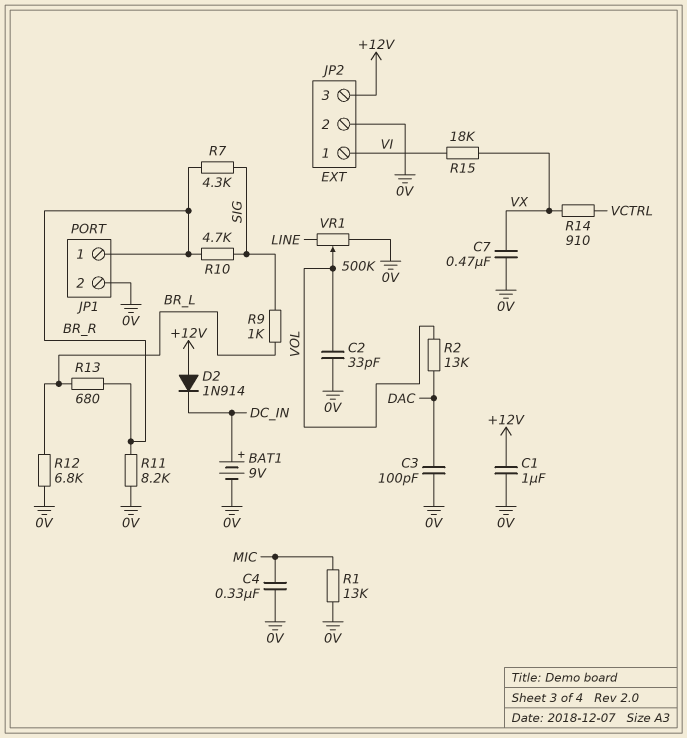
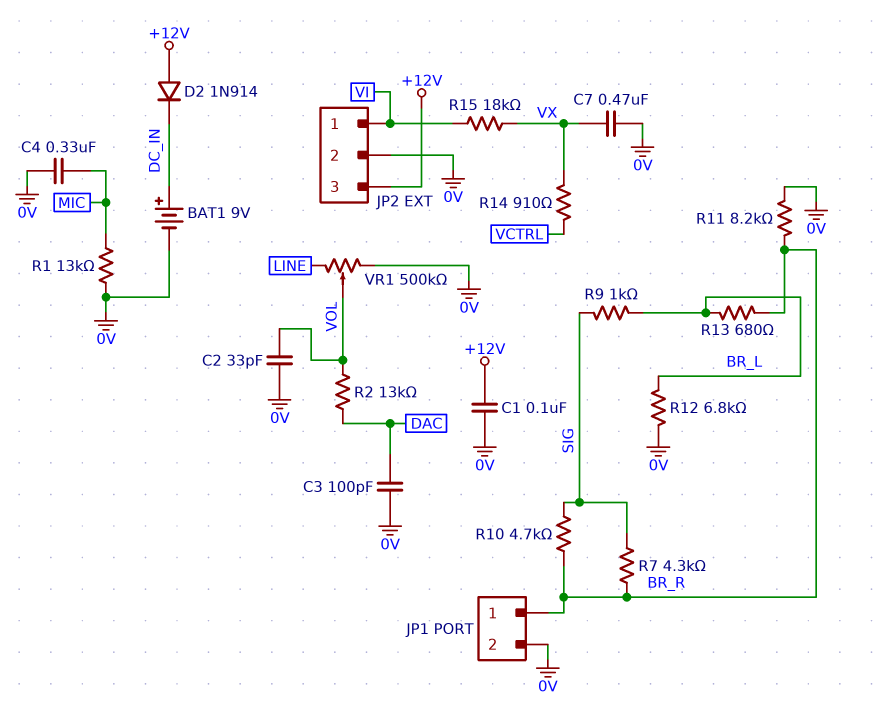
C1: 1uF (+12V, 0V) -> 100nF (+12V, 0V)

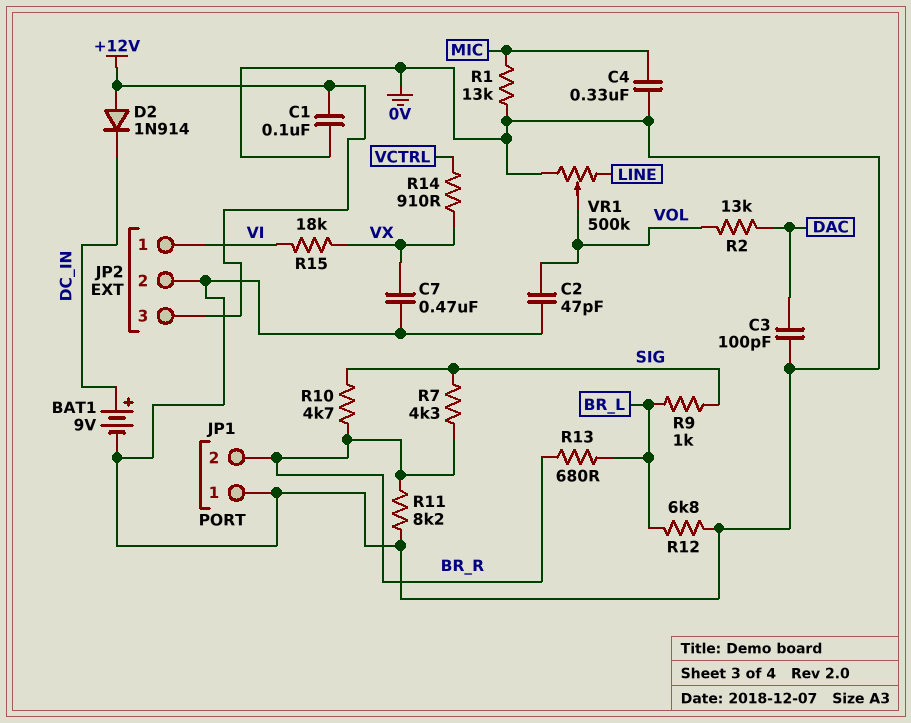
C2: 33pF (0V, VOL) -> 47pF (0V, VOL)
JP1 pin 1: BR_R -> 0V
JP1 pin 2: 0V -> BR_R

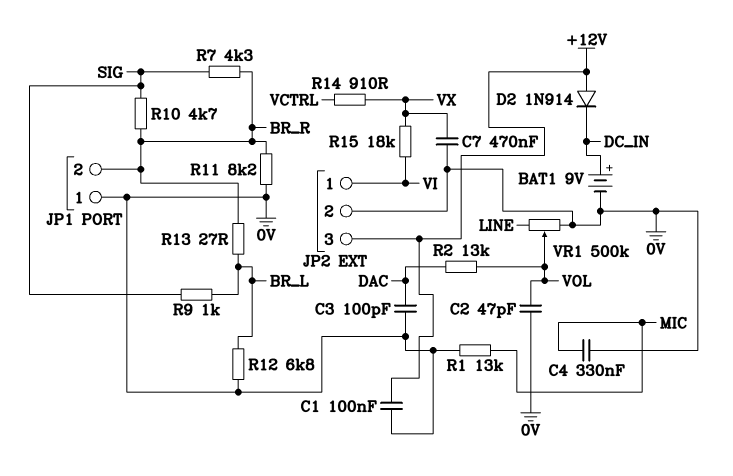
R13: 680 (BR_L, BR_R) -> 27 (BR_L, BR_R)

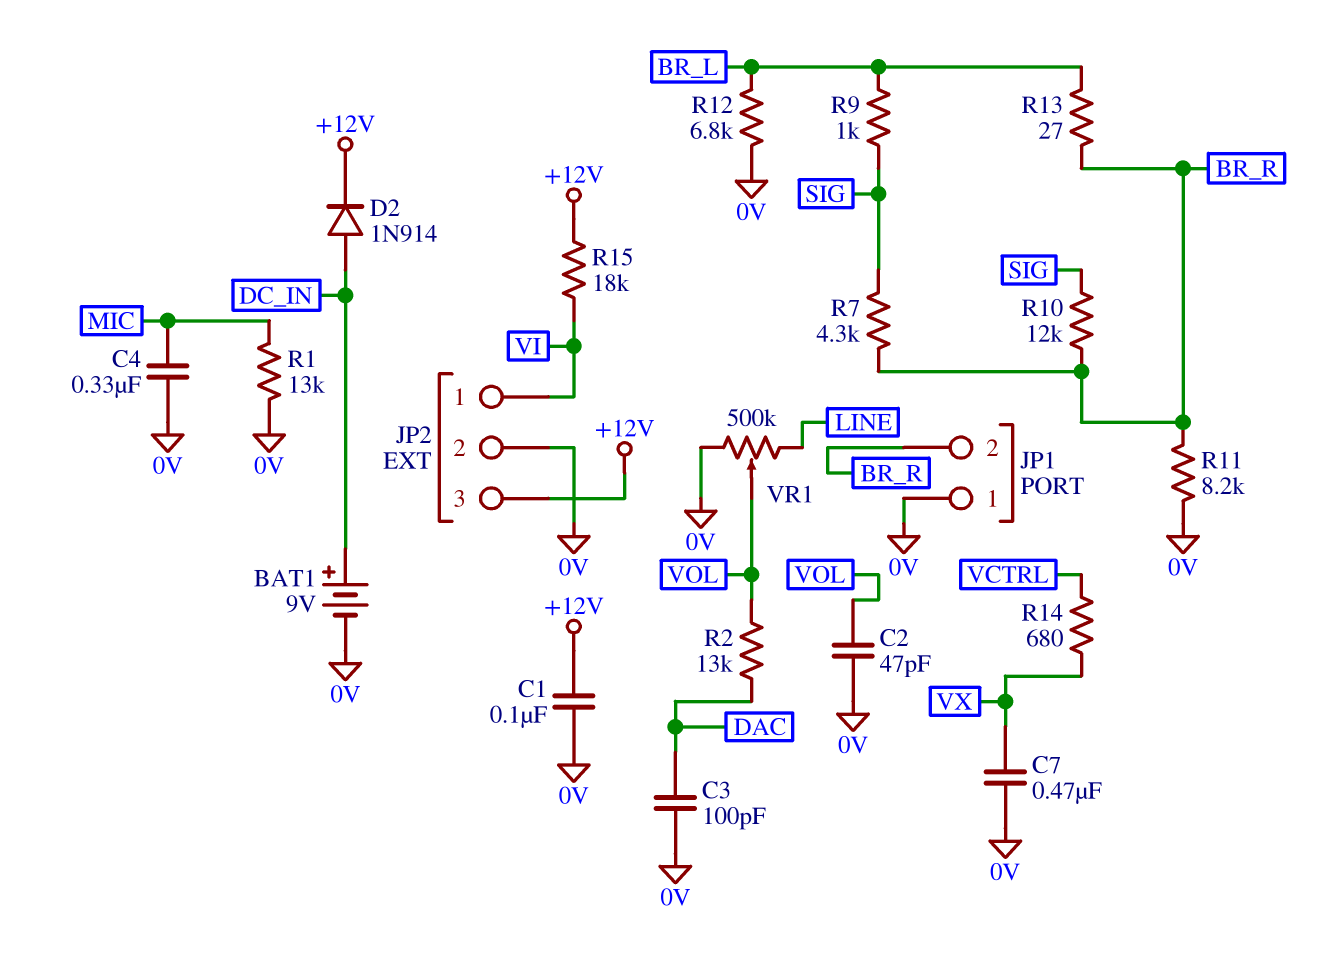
D2: diode 1N914 (A +12V, K DC_IN) -> diode 1N914 (A DC_IN, K +12V)
R10: 4.7k (BR_R, SIG) -> 12k (BR_R, SIG)
R14: 910 (VCTRL, VX) -> 680 (VCTRL, VX)
R15: 18k (VI, VX) -> 18k (+12V, VI)

